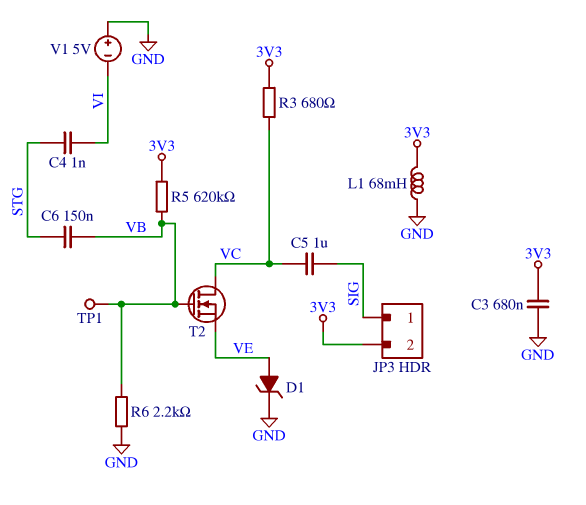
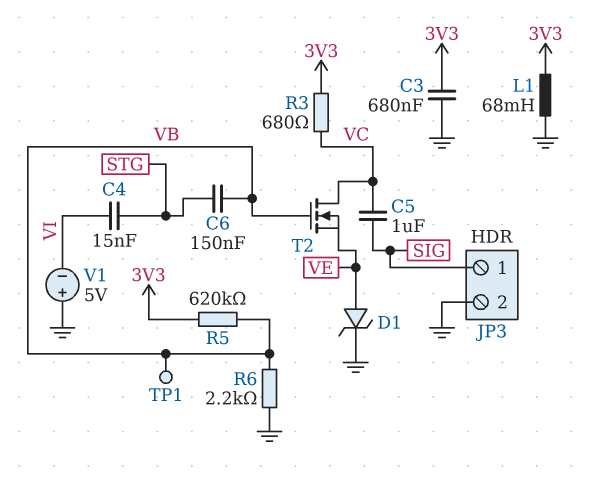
C4: 1nF (STG, VI) -> 15nF (STG, VI)
JP3 pin 2: 3V3 -> GND

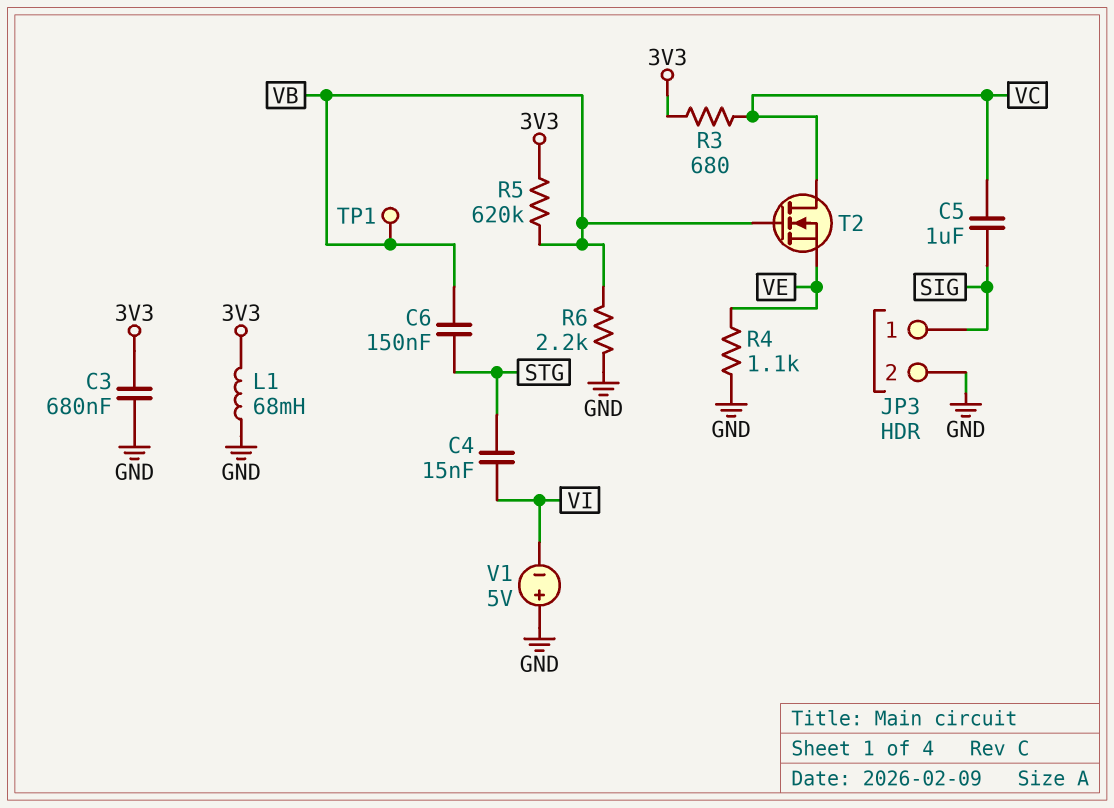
D1: zener (A VE, K GND) -> none
R4: none -> 1.1k (GND, VE)

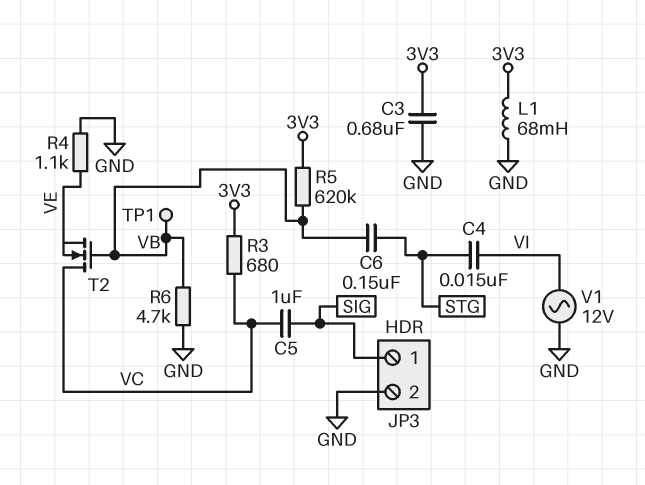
R6: 2.2k (GND, VB) -> 4.7k (GND, VB)
V1: 5V (plus GND, minus VI) -> AC 12V (GND, VI)

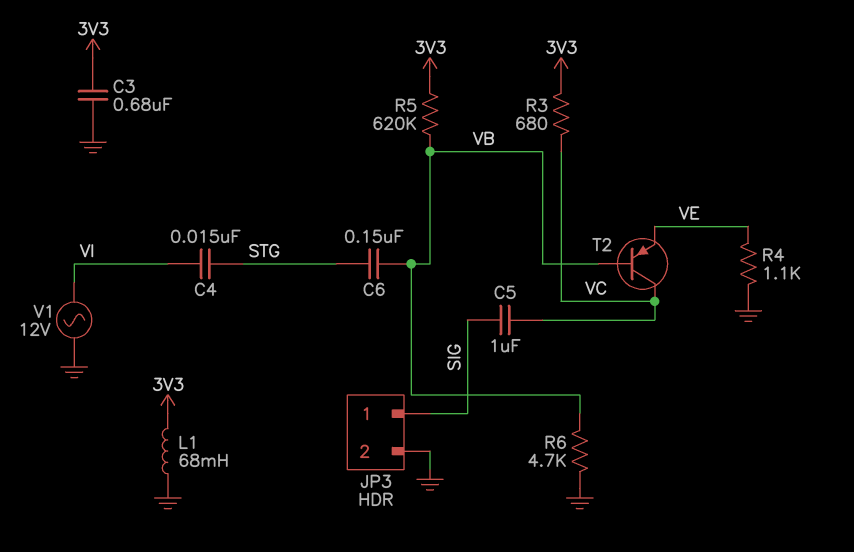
T2: NMOS (G VB, D VC, S VE) -> PNP (B VB, C VC, E VE)
TP1: test point (VB) -> none

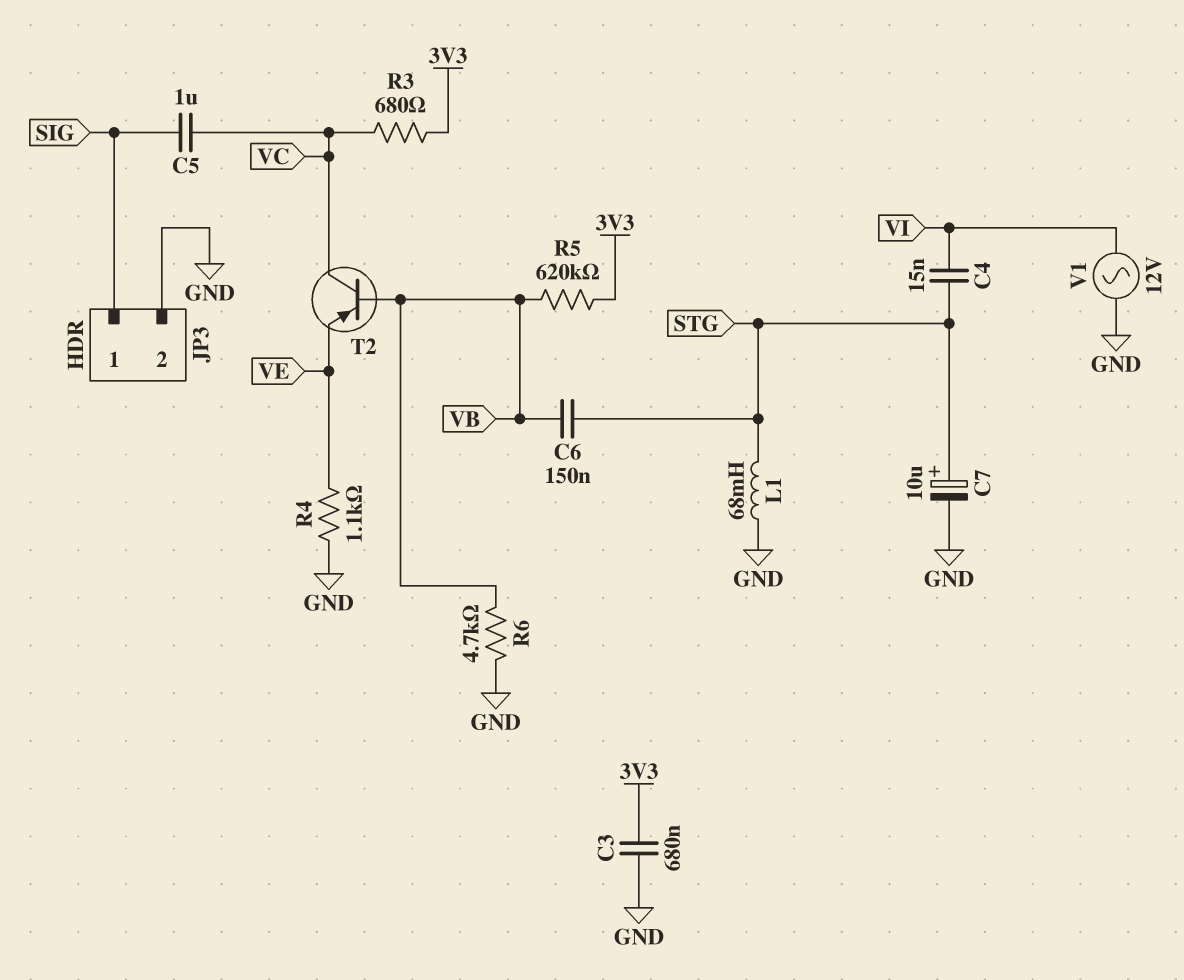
C7: none -> 10uF (plus STG, minus GND)
L1: 68mH (3V3, GND) -> 68mH (GND, STG)

